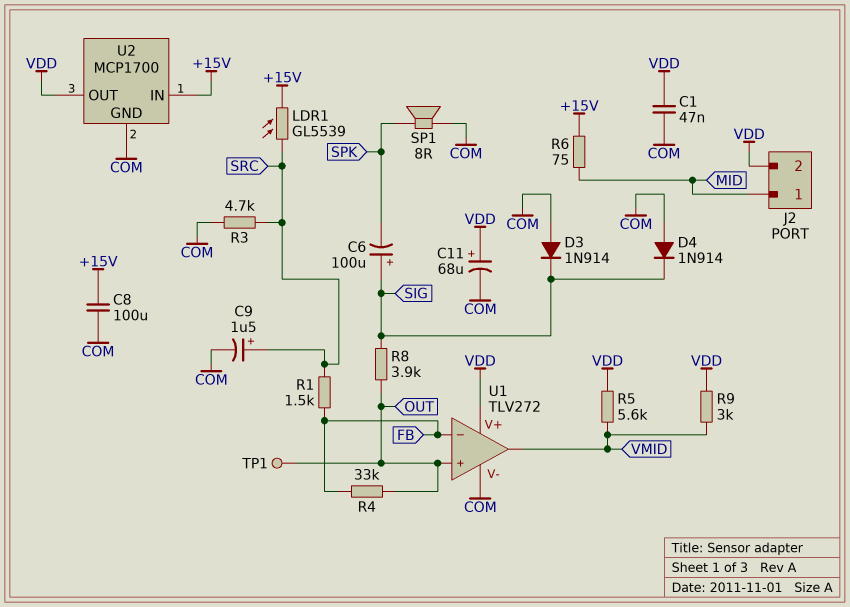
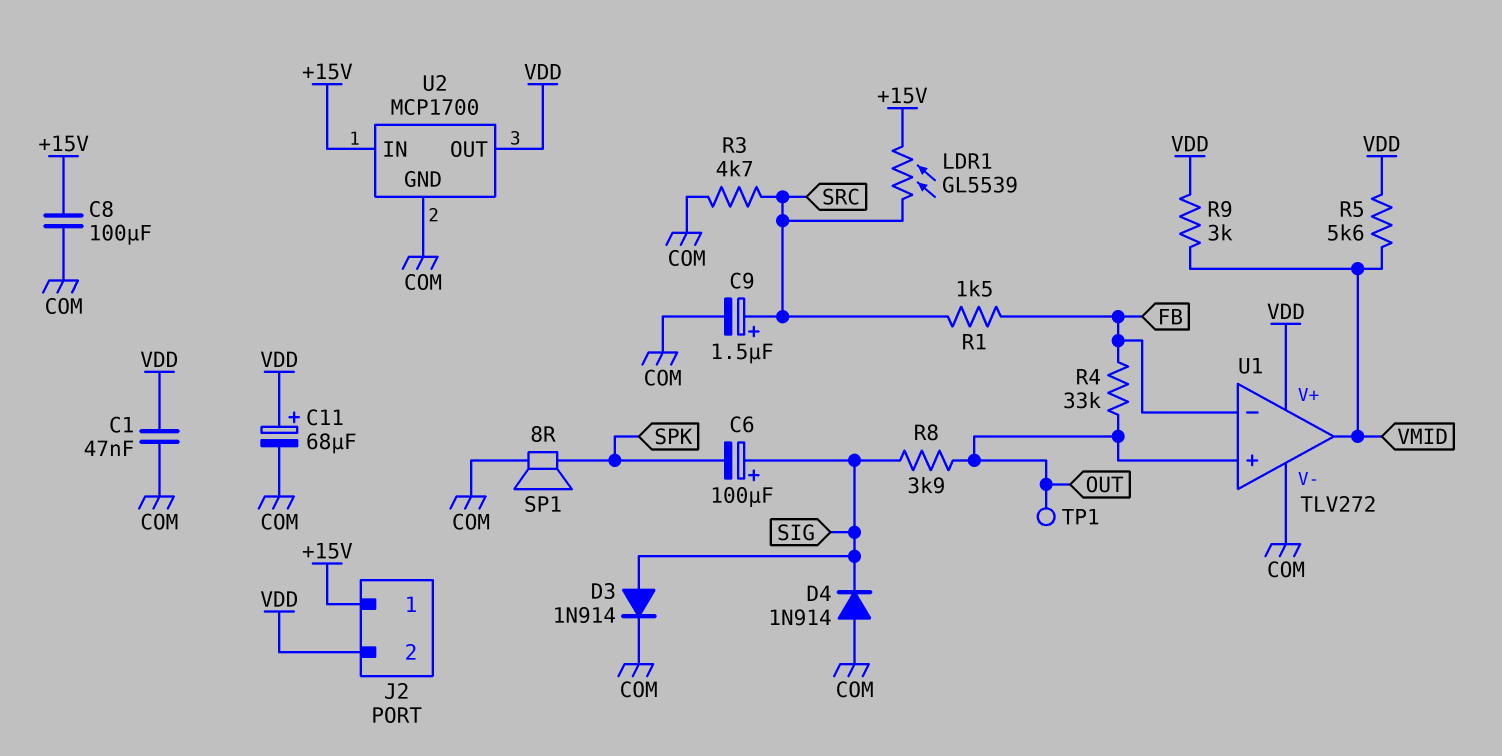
D3: diode 1N914 (A COM, K SIG) -> diode 1N914 (A SIG, K COM)
J2 pin 1: MID -> +15V
R6: 75 (+15V, MID) -> none

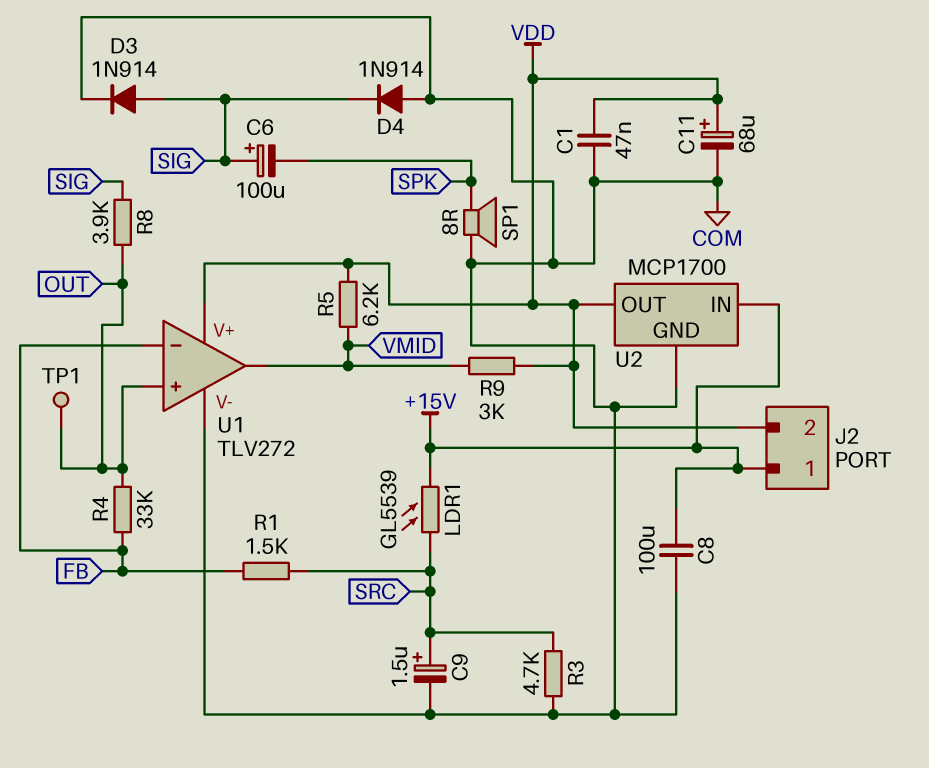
R5: 5.6k (VDD, VMID) -> 6.2k (VDD, VMID)

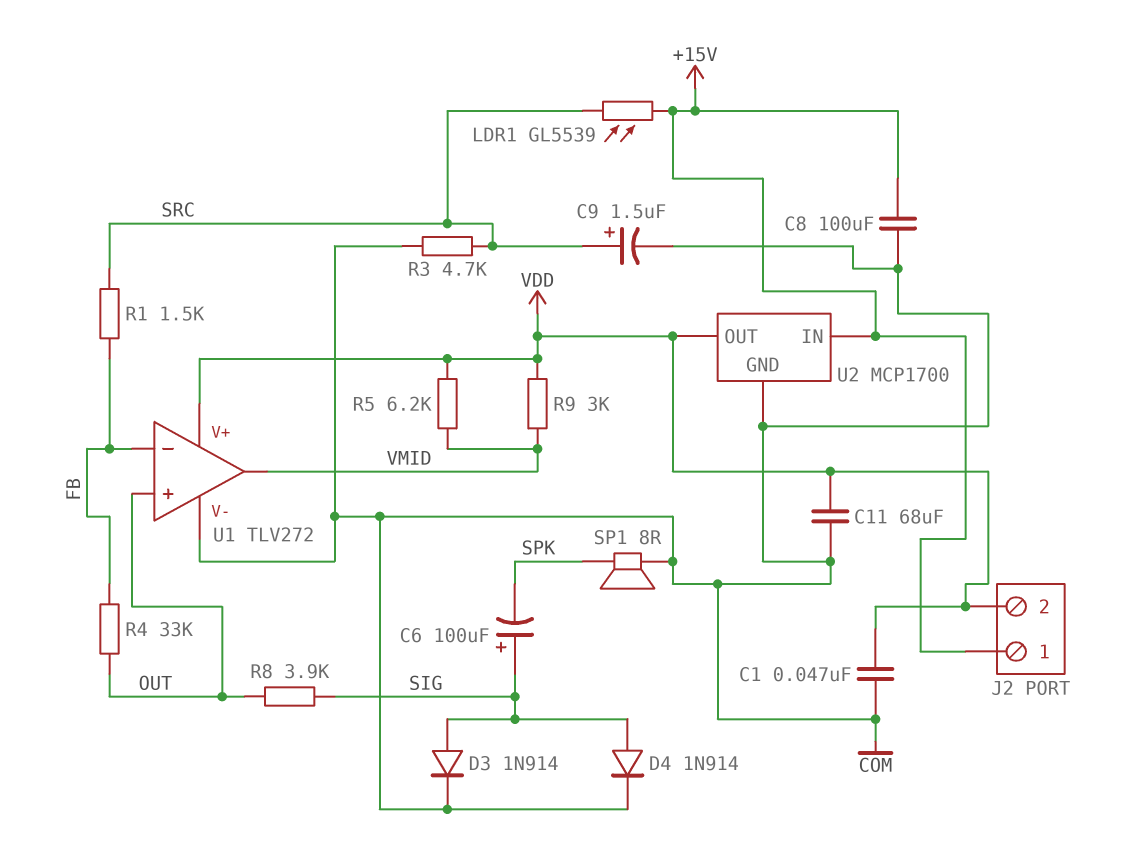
C11: 68uF (plus VDD, minus COM) -> 68uF (COM, VDD)
D4: diode 1N914 (A COM, K SIG) -> diode 1N914 (A SIG, K COM)
TP1: test point (OUT) -> none

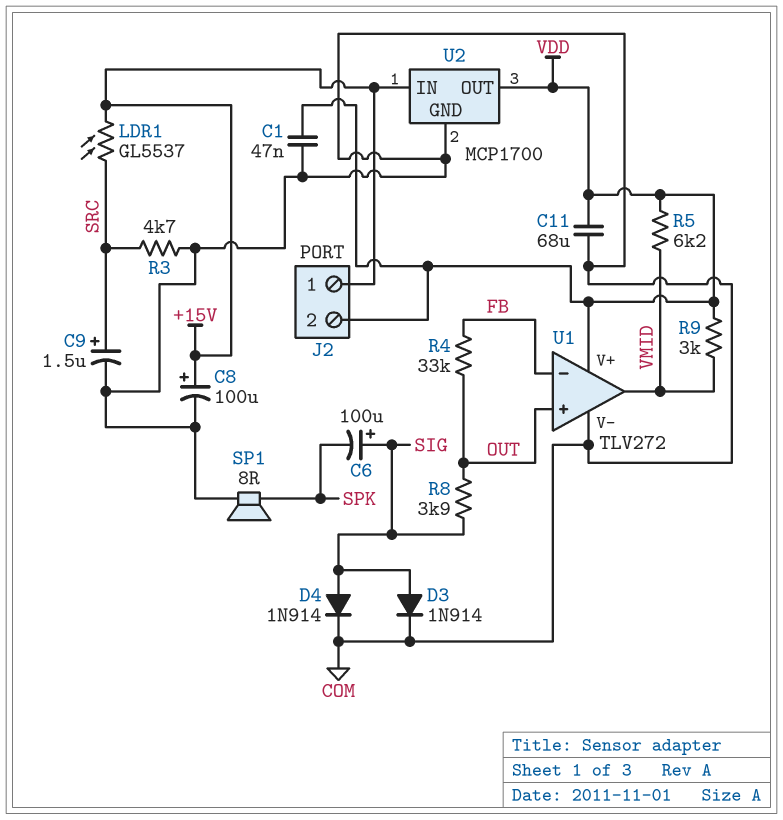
C8: 100uF (+15V, COM) -> 100uF (plus +15V, minus COM)
LDR1: GL5539 (+15V, SRC) -> GL5537 (+15V, SRC)
R1: 1.5k (FB, SRC) -> none

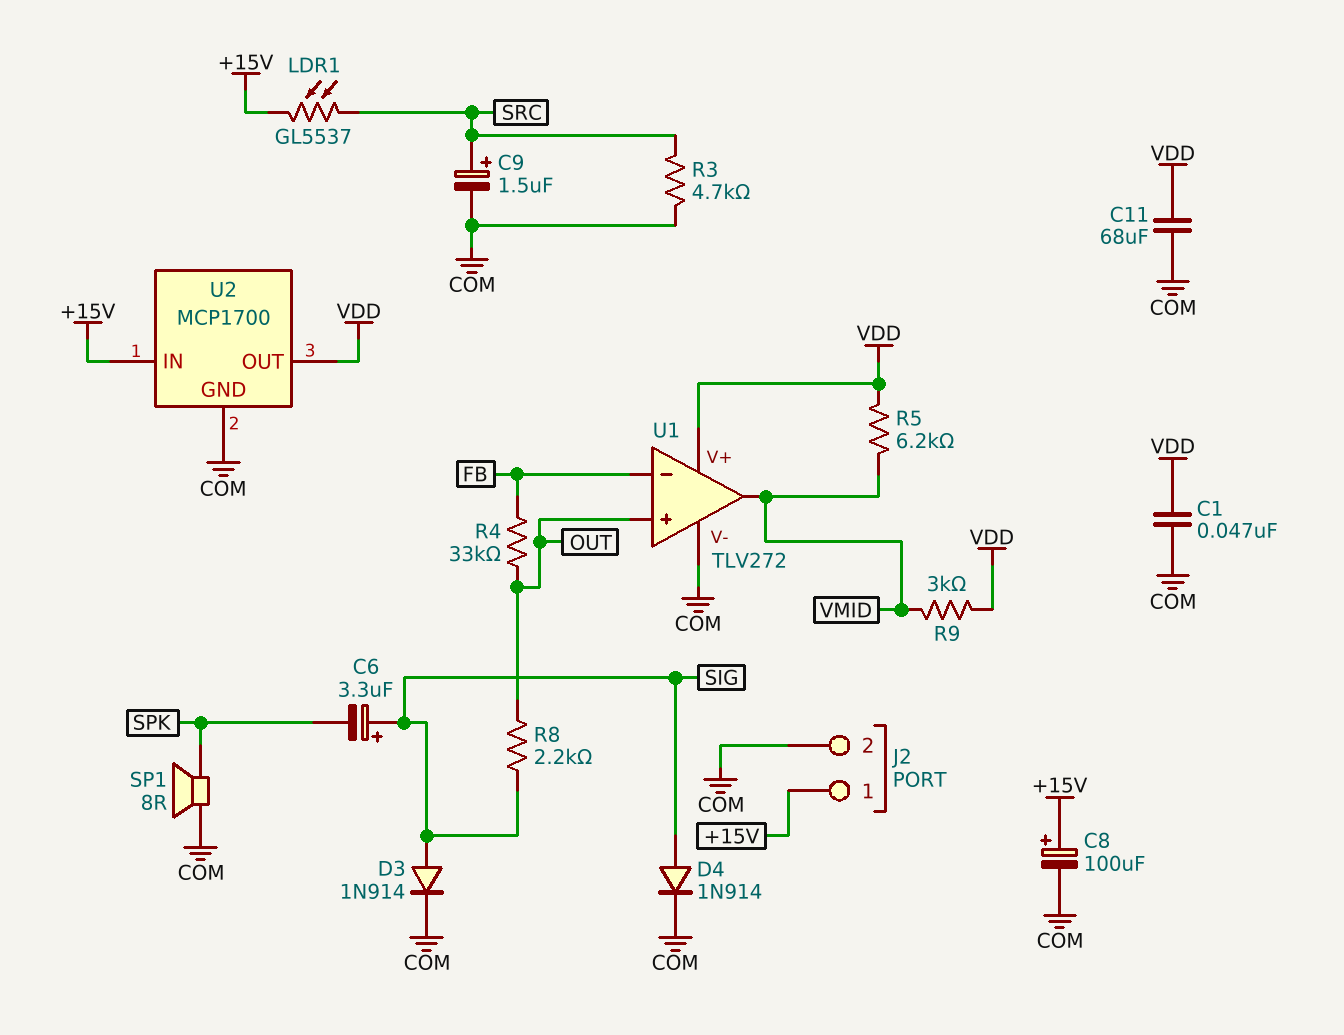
C6: 100uF (plus SIG, minus SPK) -> 3.3uF (plus SIG, minus SPK)
J2 pin 2: VDD -> COM
R8: 3.9k (OUT, SIG) -> 2.2k (OUT, SIG)

